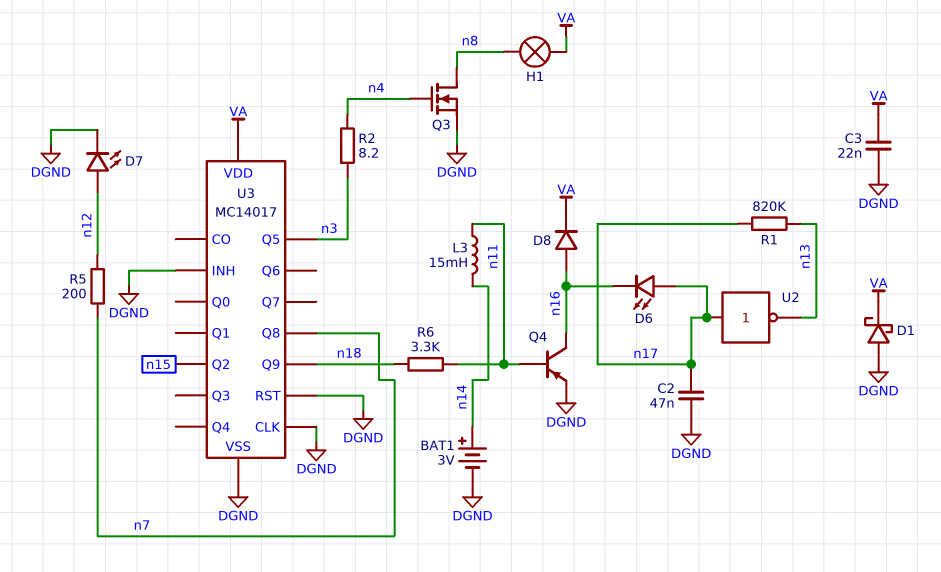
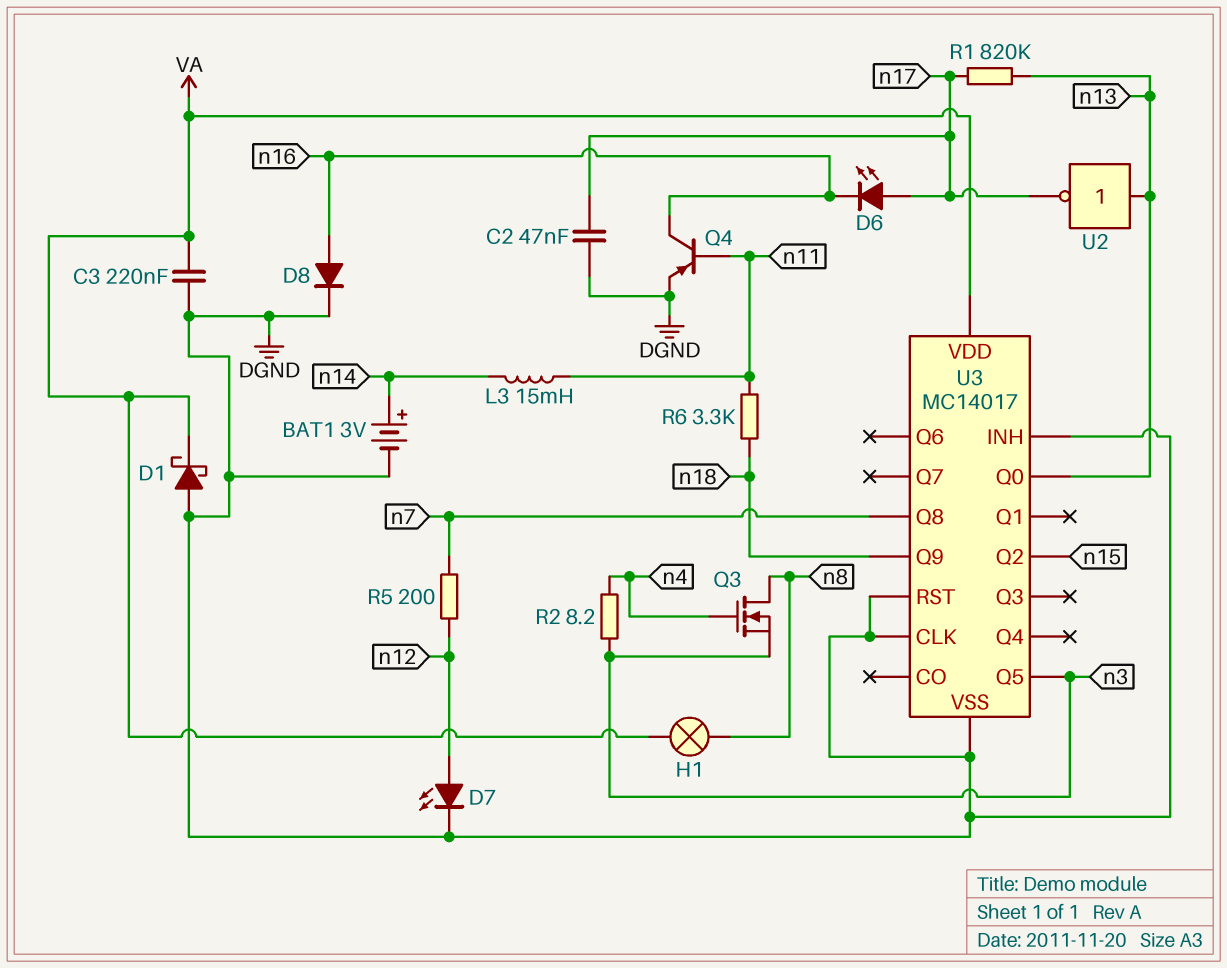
C3: 22nF (DGND, VA) -> 220nF (DGND, VA)
D8: diode (A n16, K VA) -> diode (A n16, K DGND)
Q3: NMOS (G n4, D n8, S DGND) -> NMOS (G n4, D n8, S n3)
U2: NOT (in n17, out n13) -> NOT (in n13, out n17)
U3 pin Q0: none -> n13

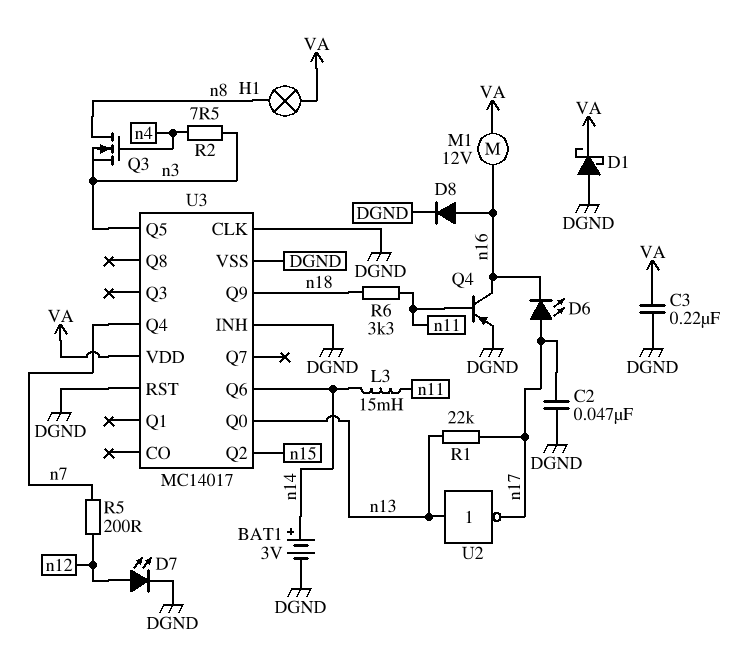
M1: none -> motor 12V (VA, n16)
R1: 820k (n13, n17) -> 22k (n13, n17)
R2: 8.2 (n3, n4) -> 7.5 (n3, n4)
U3 pin Q4: none -> n7
U3 pin Q6: none -> n14
U3 pin Q8: n7 -> none

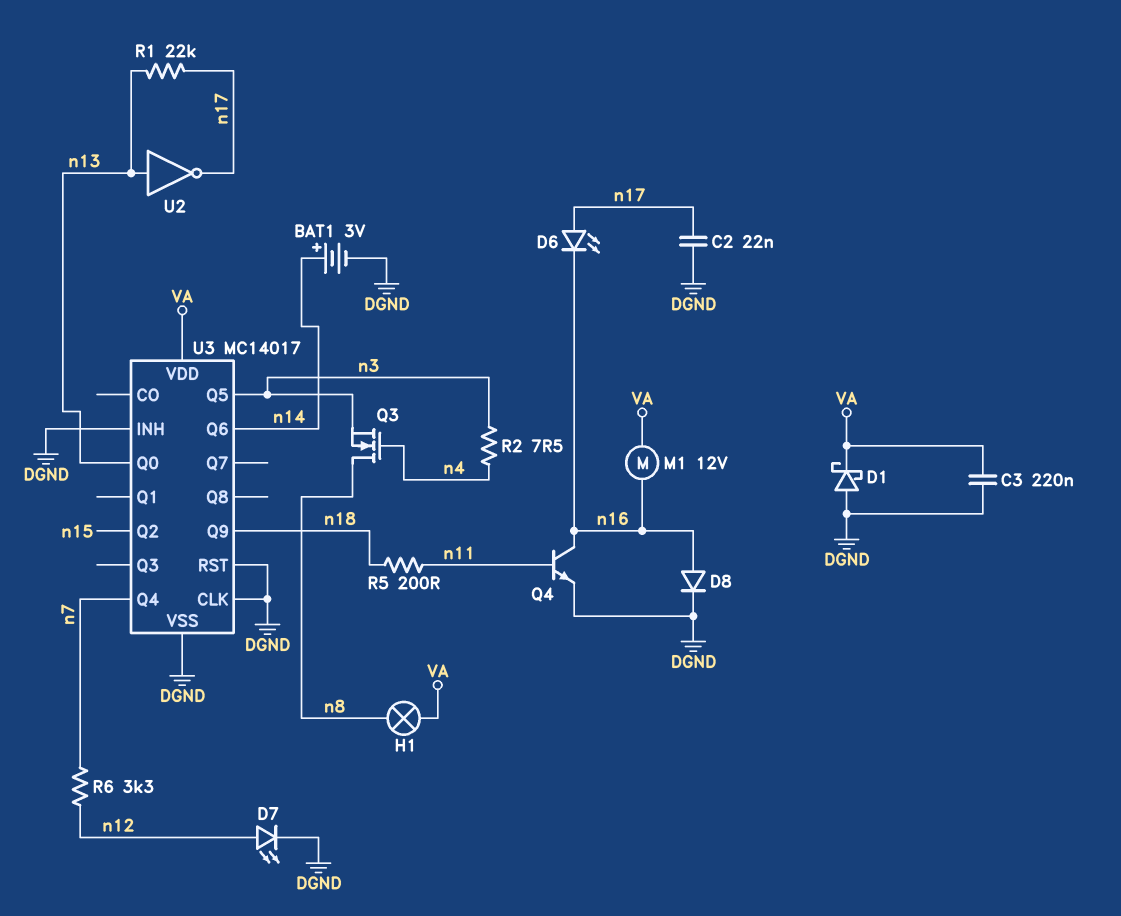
C2: 47nF (DGND, n17) -> 22nF (DGND, n17)
L3: 15mH (n11, n14) -> none
Q4: PNP (B n11, C n16, E DGND) -> NPN (B n11, C n16, E DGND)
R5: 200 (n7, n12) -> 200 (n11, n18)
R6: 3.3k (n11, n18) -> 3.3k (n7, n12)

